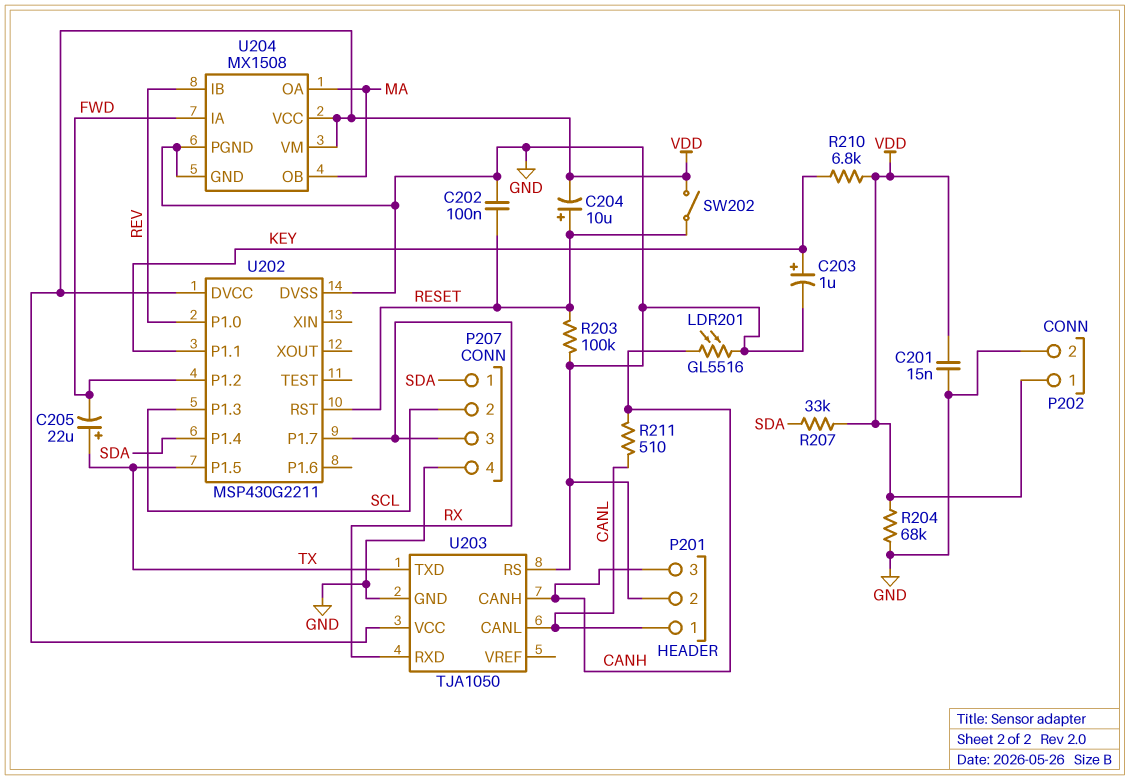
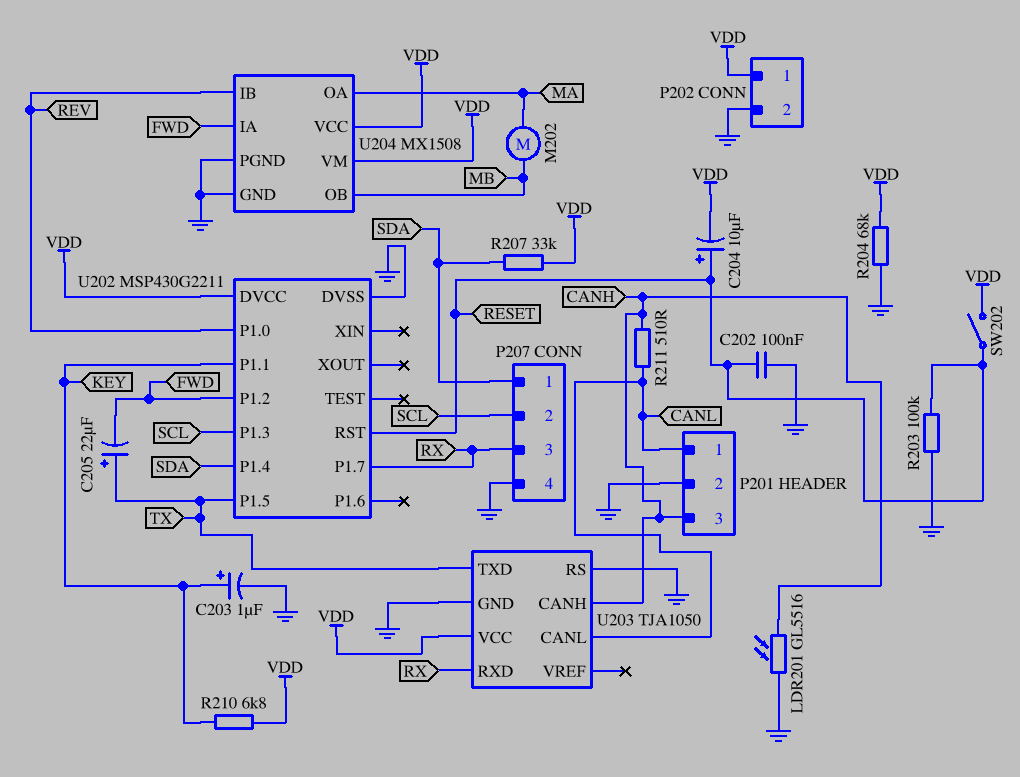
C201: 15nF (GND, VDD) -> none
M202: none -> motor (MA, MB)
U204 pin OB: MA -> MB

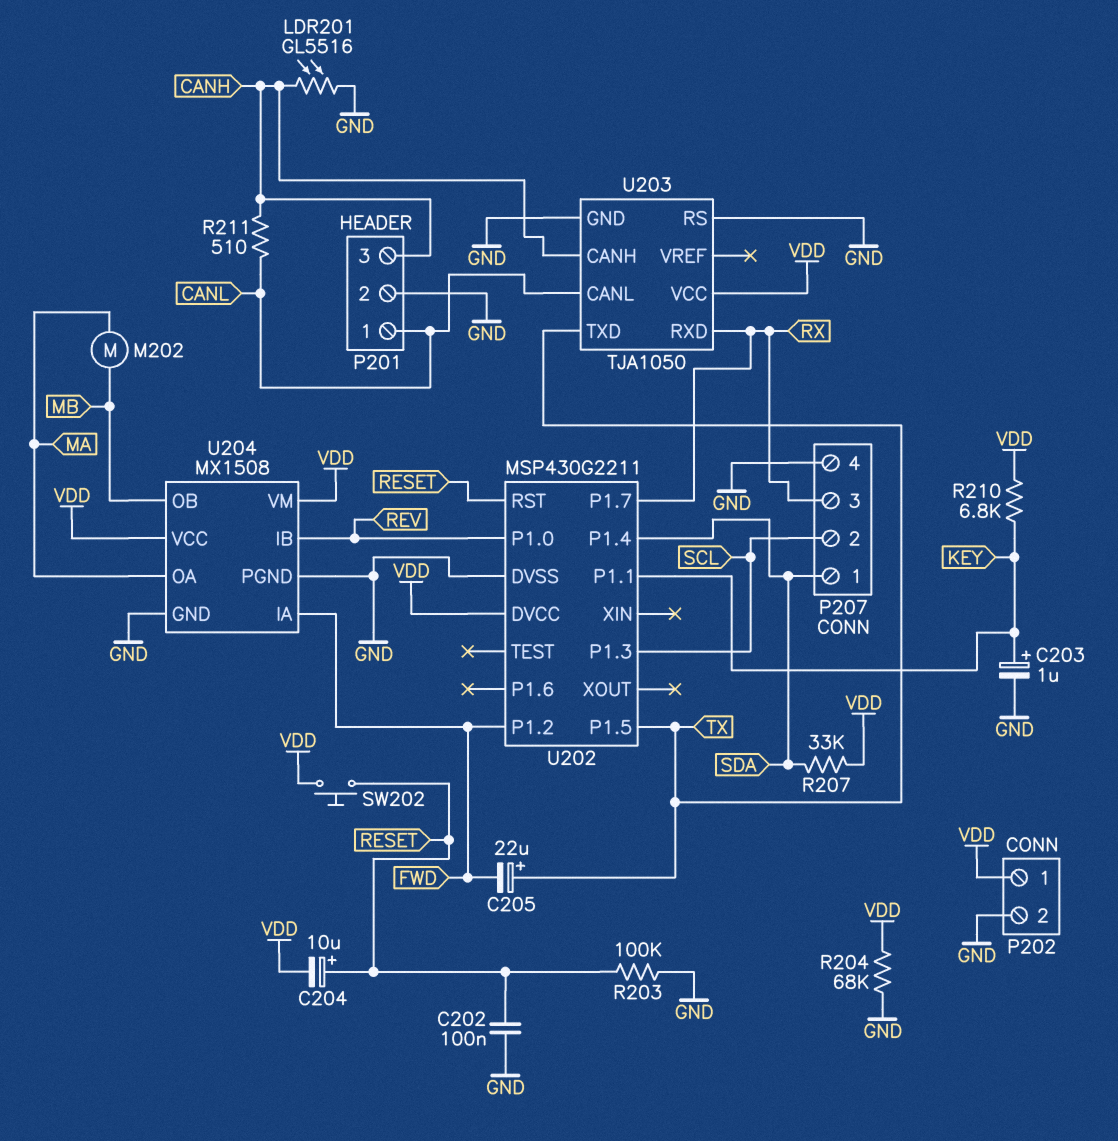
SW202: switch (RESET, VDD) -> button (RESET, VDD)

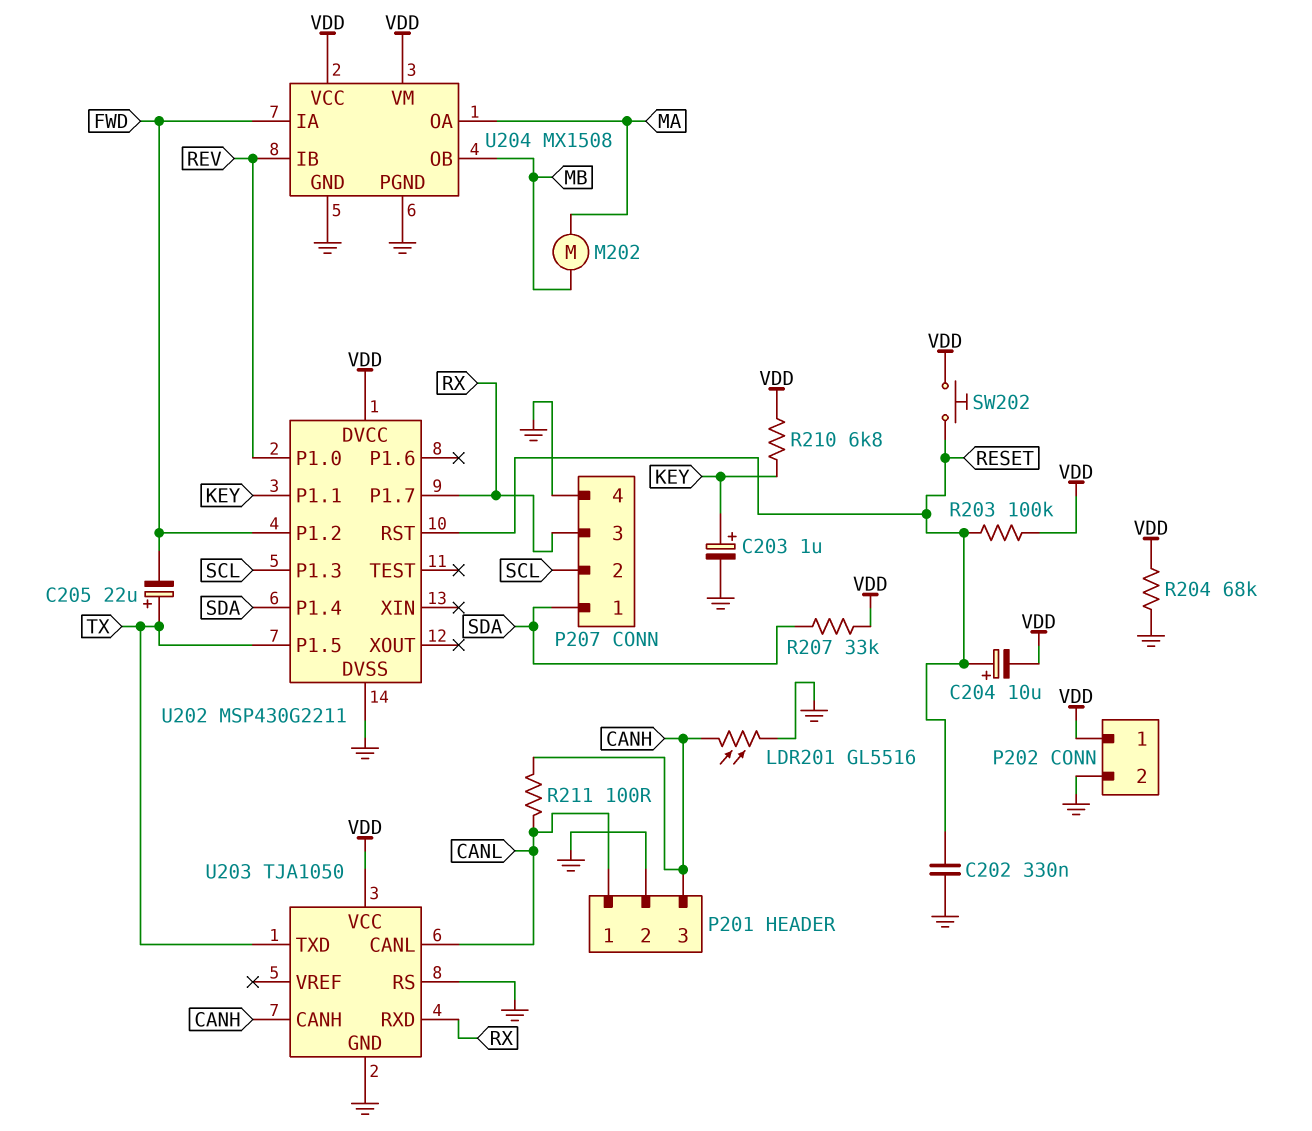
C202: 100nF (GND, RESET) -> 330nF (GND, RESET)
R203: 100k (GND, RESET) -> 100k (RESET, VDD)
R211: 510 (CANH, CANL) -> 100 (CANH, CANL)

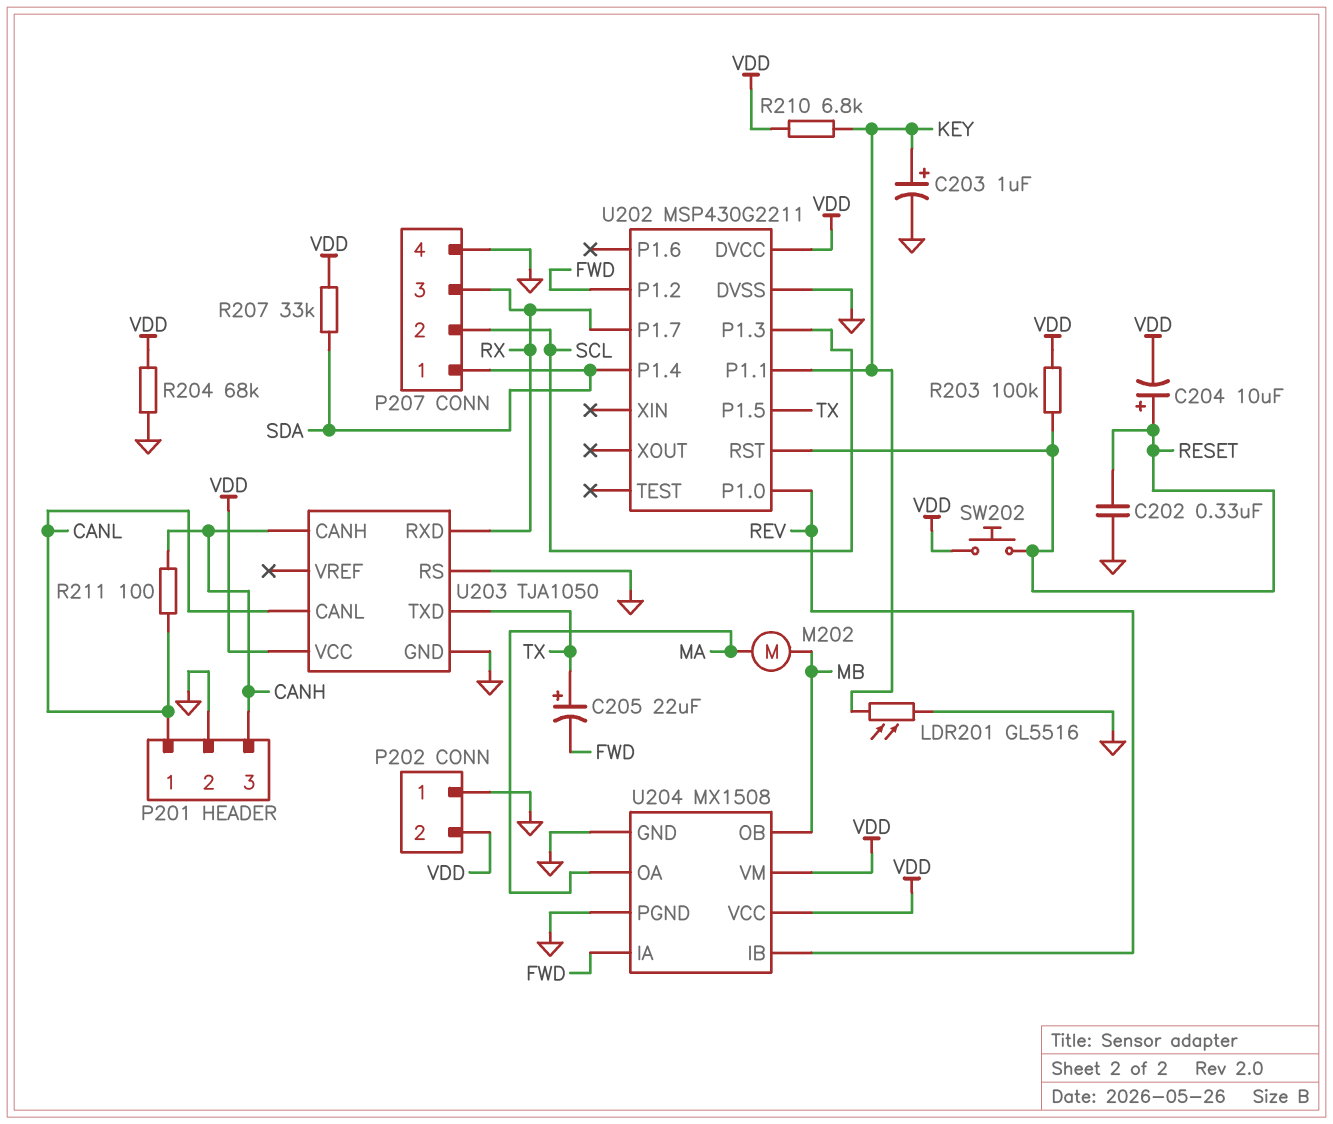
LDR201: GL5516 (CANH, GND) -> GL5516 (GND, KEY)
P202 pin 1: VDD -> GND
P202 pin 2: GND -> VDD

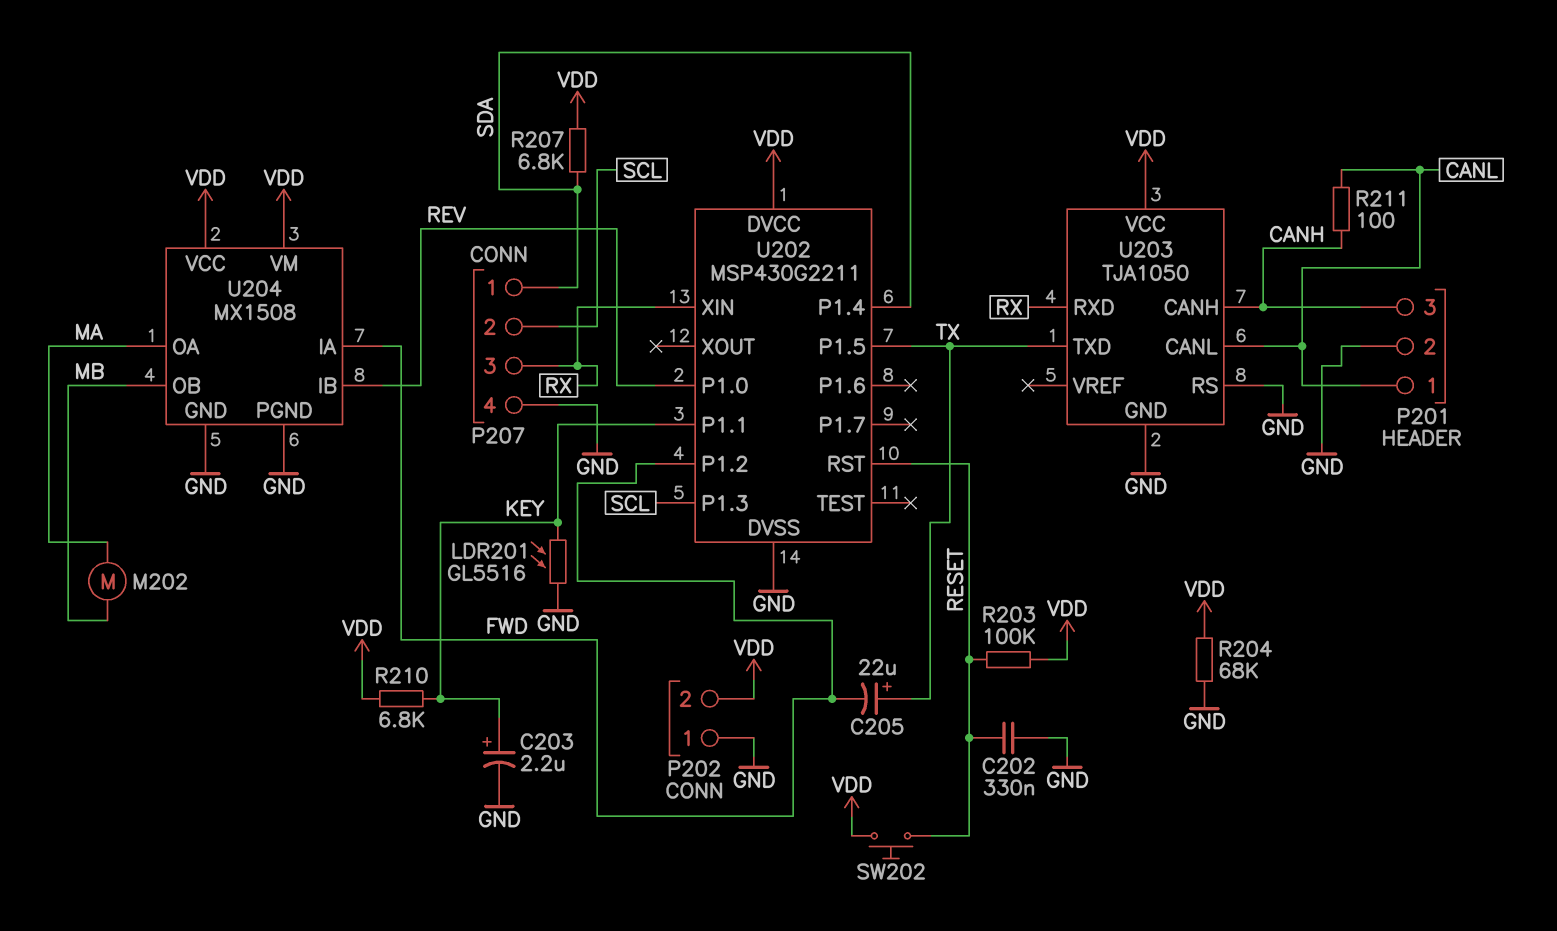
C203: 1uF (plus KEY, minus GND) -> 2.2uF (plus KEY, minus GND)
C204: 10uF (plus RESET, minus VDD) -> none
R207: 33k (SDA, VDD) -> 6.8k (SDA, VDD)
U202 pin P1.7: RX -> none
U202 pin XIN: none -> RX

